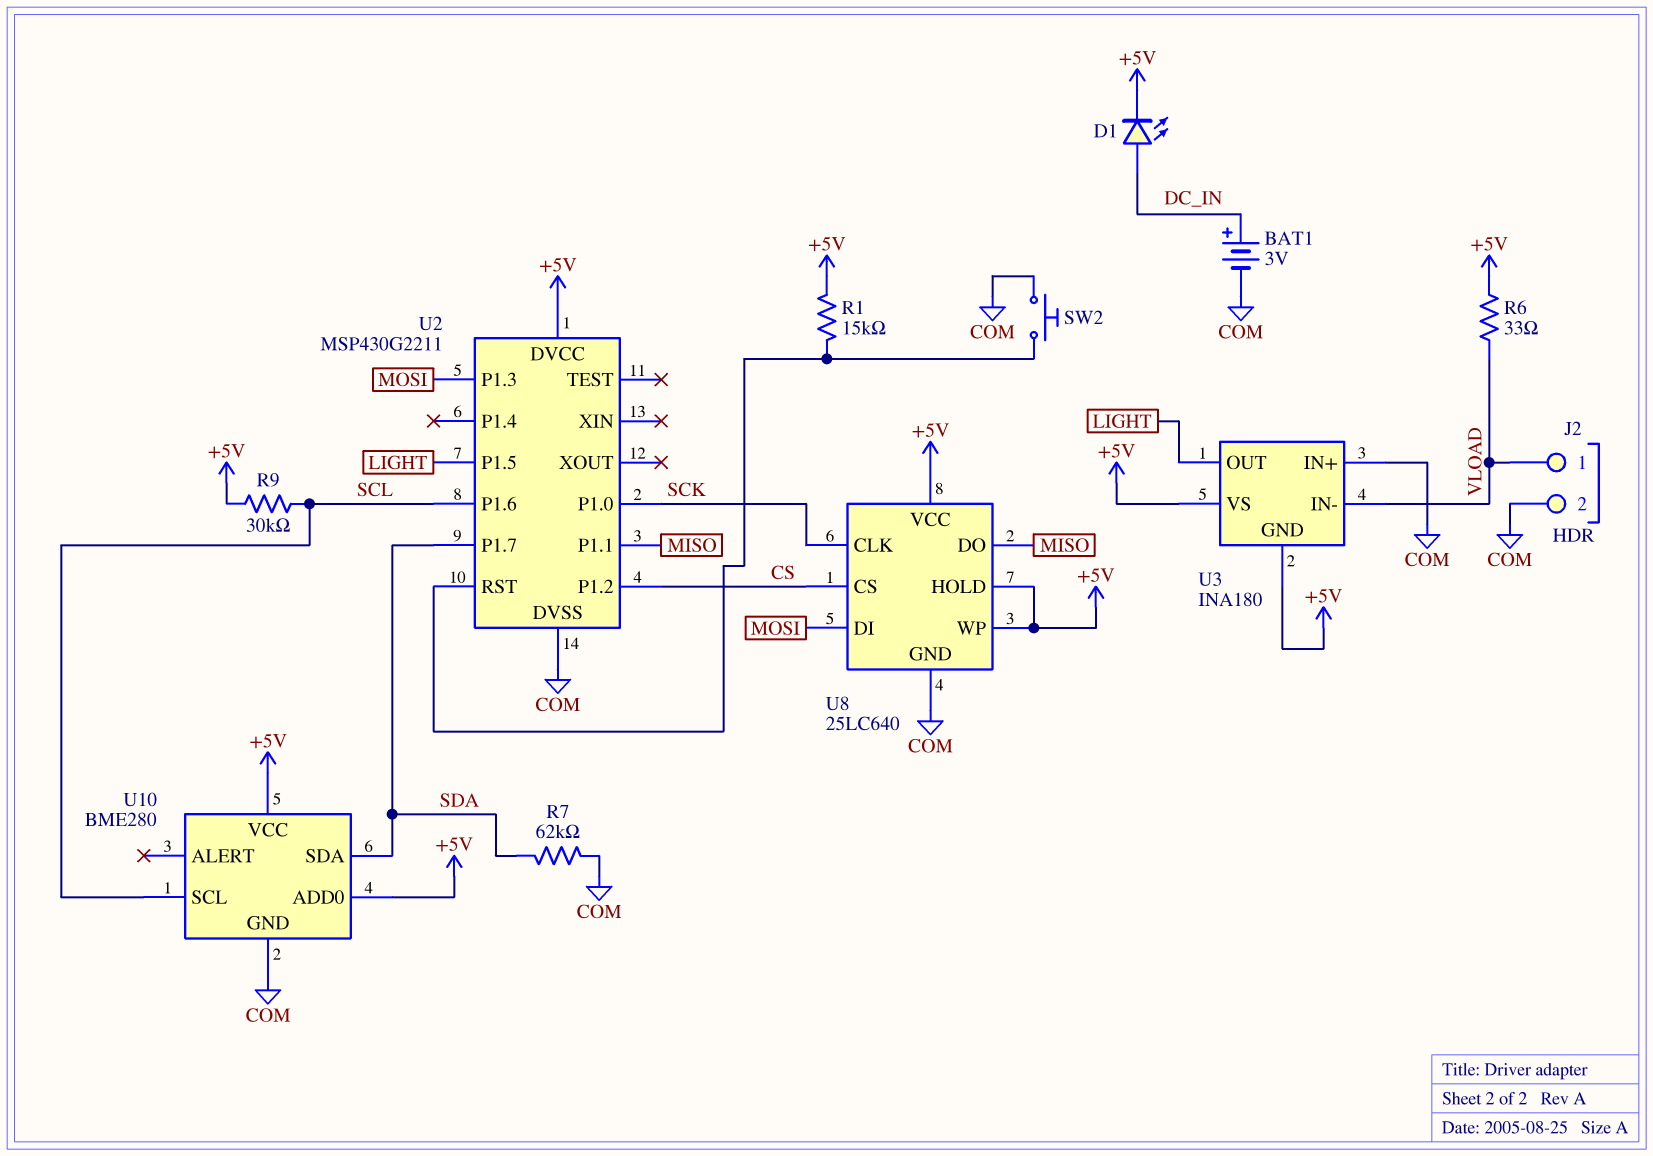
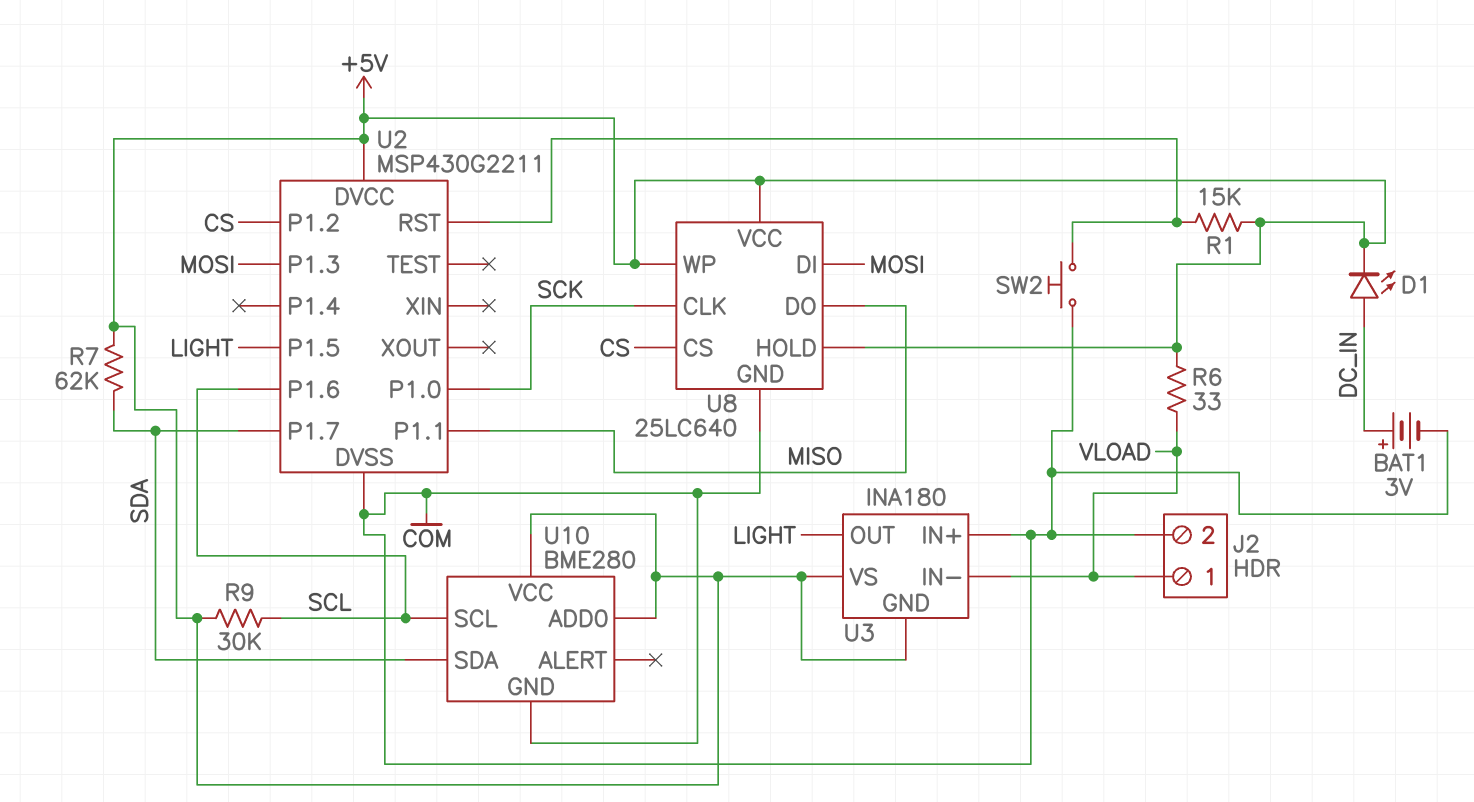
R7: 62k (COM, SDA) -> 62k (+5V, SDA)

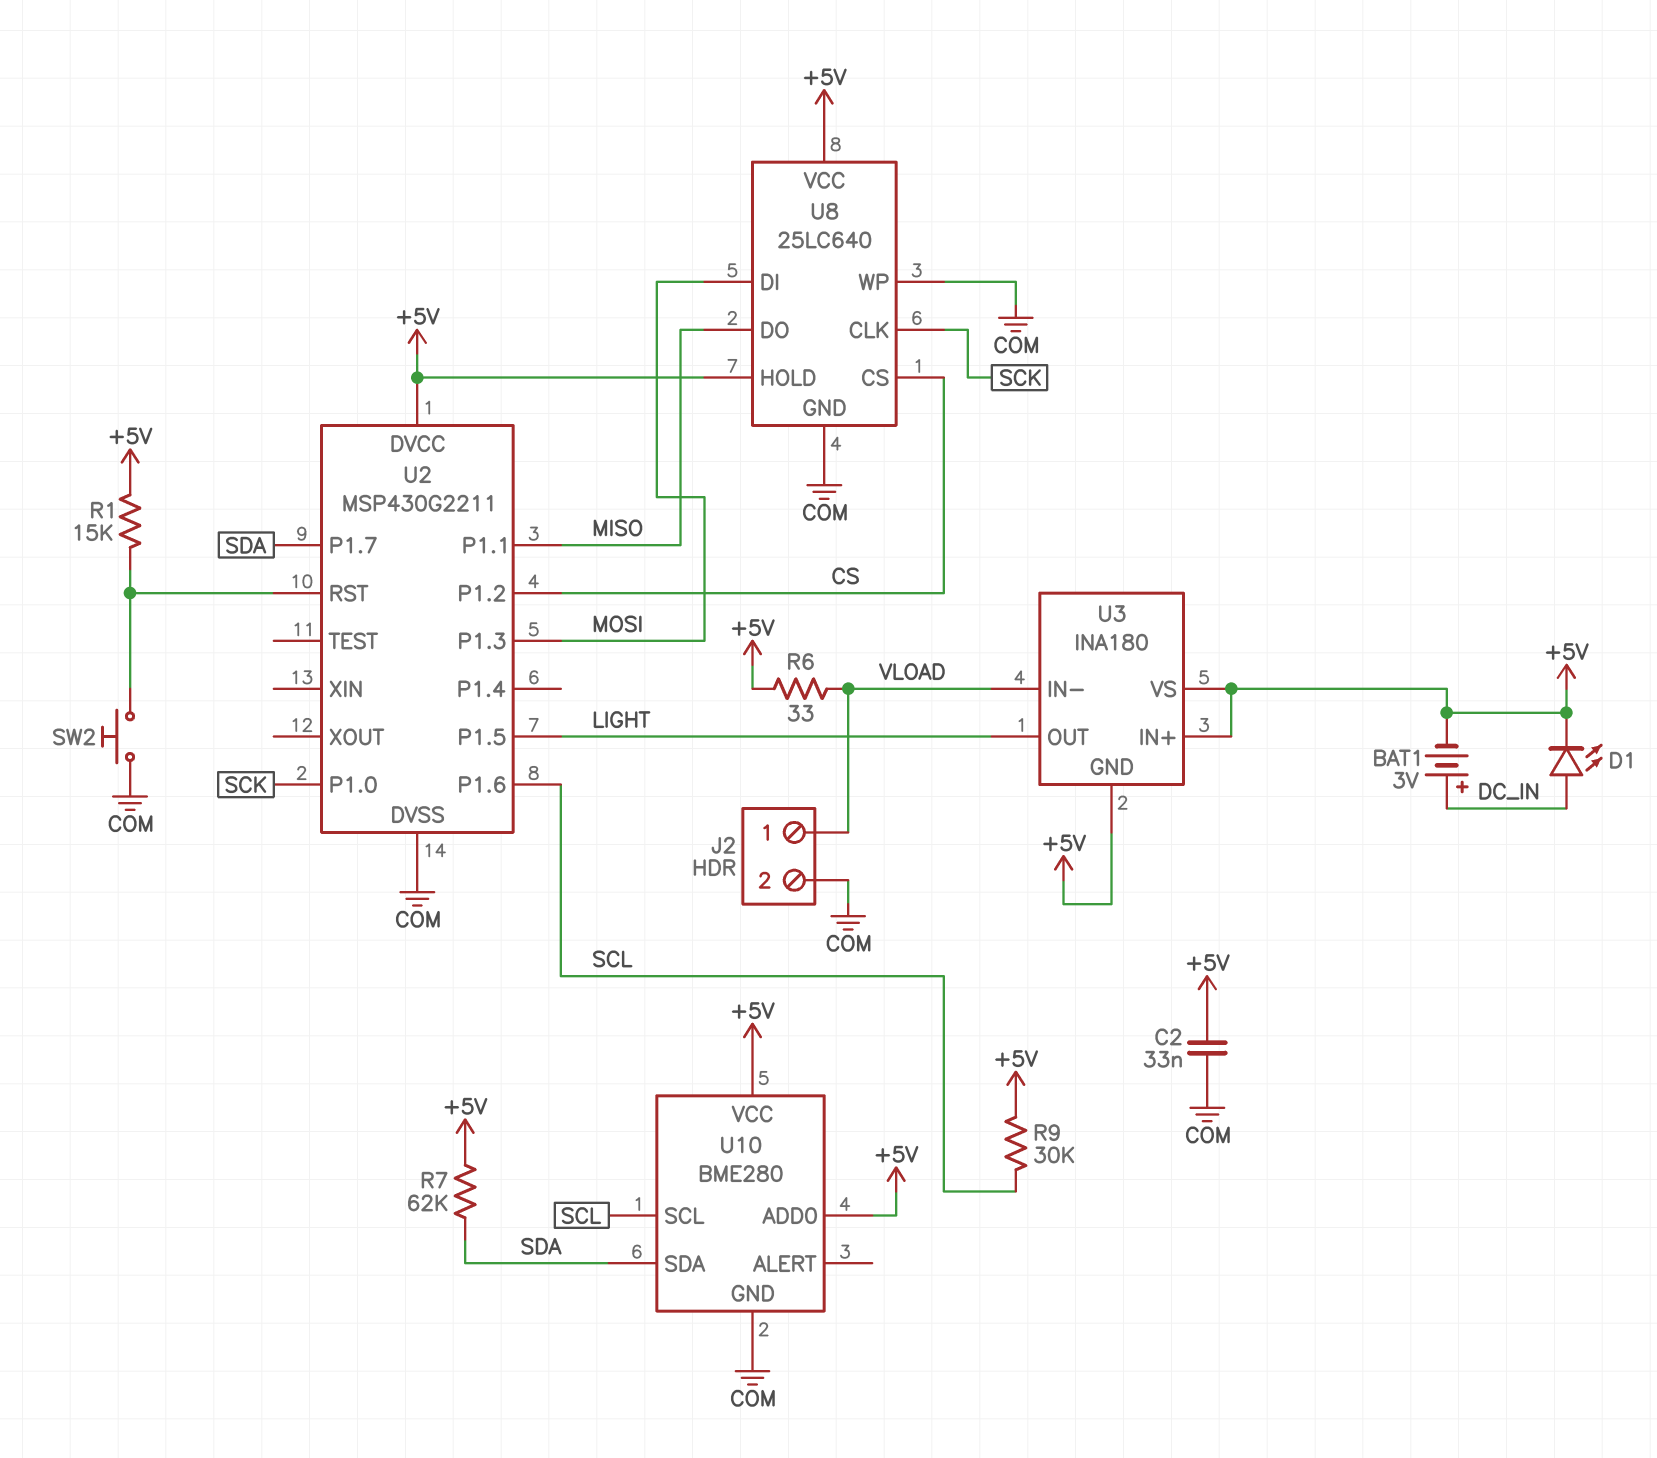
BAT1: 3V (plus DC_IN, minus COM) -> 3V (plus DC_IN, minus +5V)
C2: none -> 33nF (+5V, COM)
U3 pin IN+: COM -> +5V
U8 pin WP: +5V -> COM

